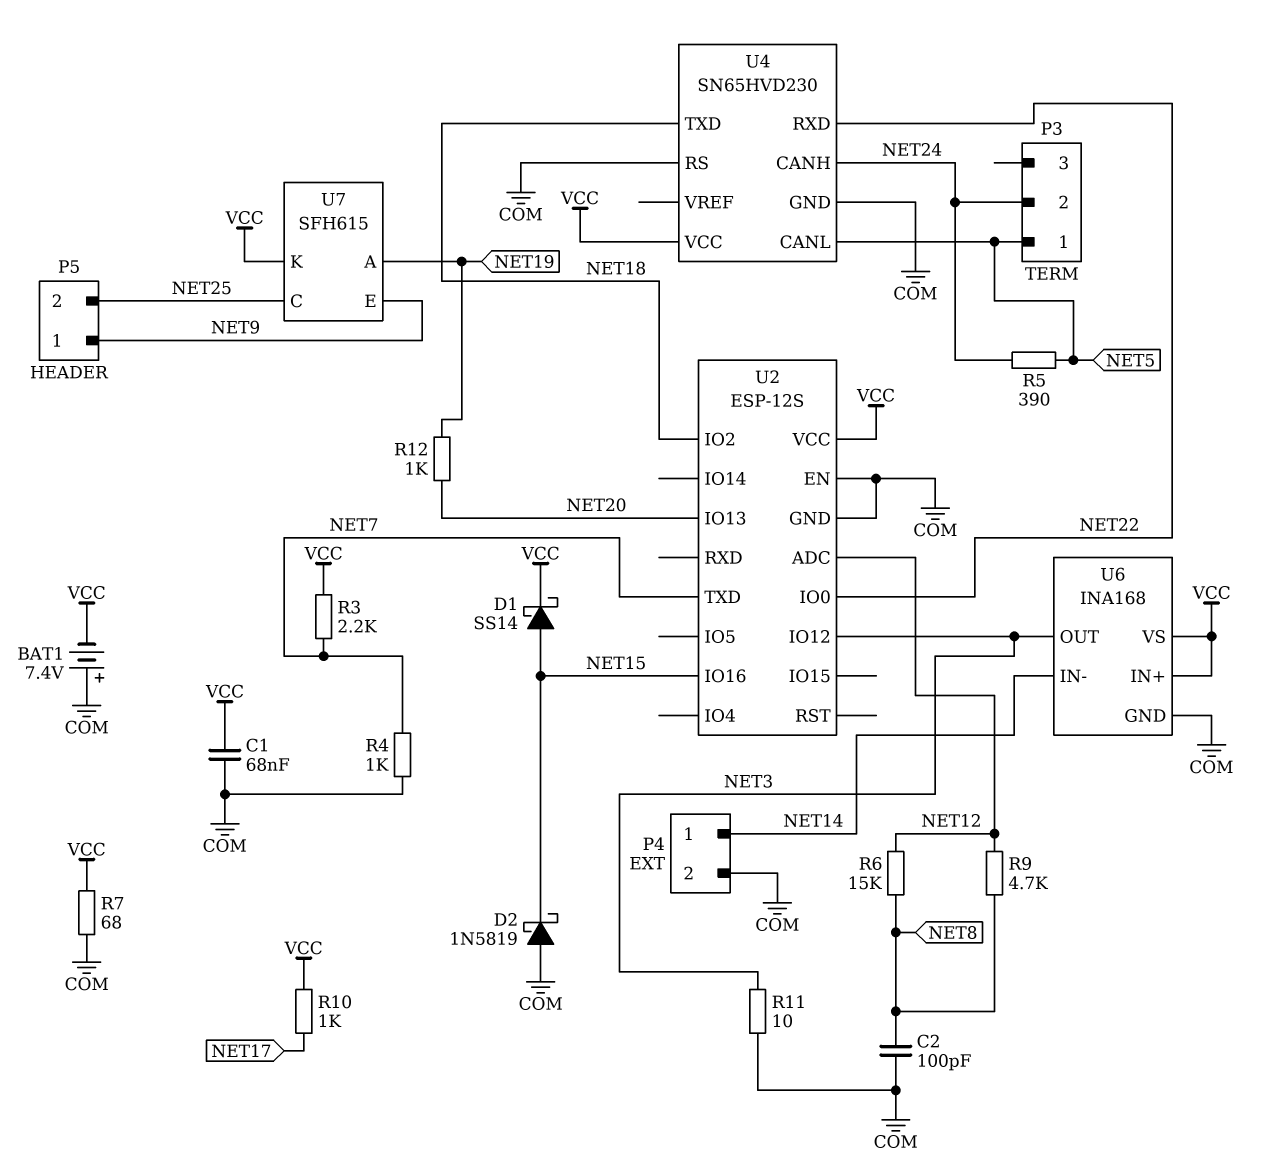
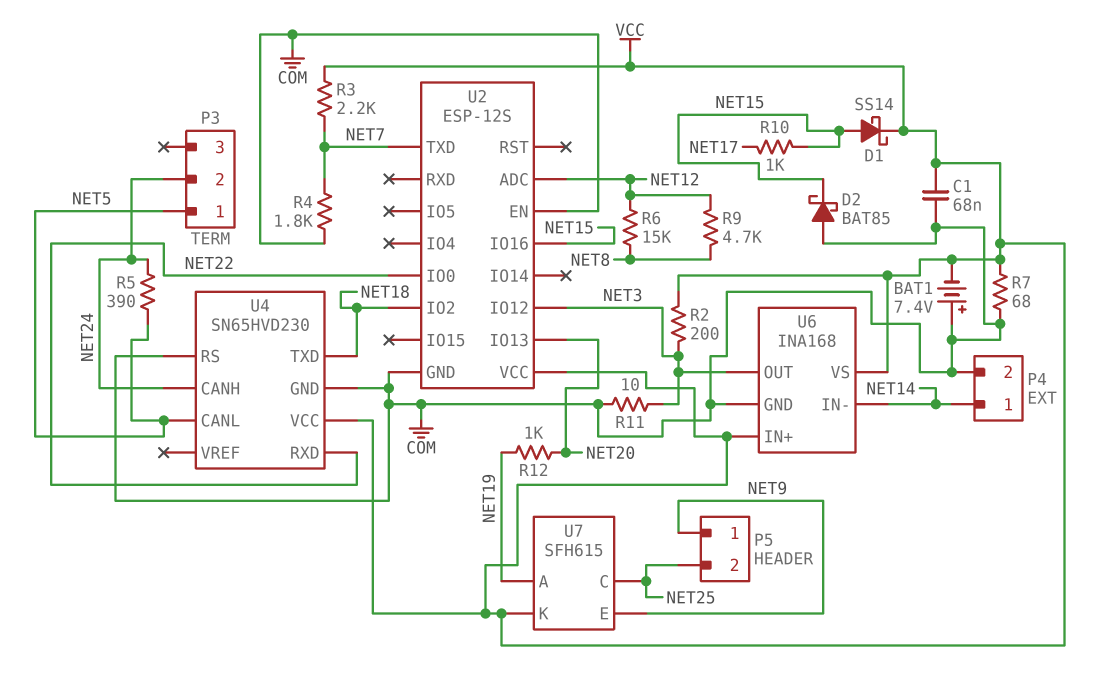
C2: 100pF (COM, NET8) -> none
D2: schottky 1N5819 (A COM, K NET15) -> schottky BAT85 (A COM, K NET15)
R2: none -> 200 (NET3, VCC)
R4: 1k (COM, NET7) -> 1.8k (COM, NET7)
R10: 1k (NET17, VCC) -> 1k (NET15, NET17)

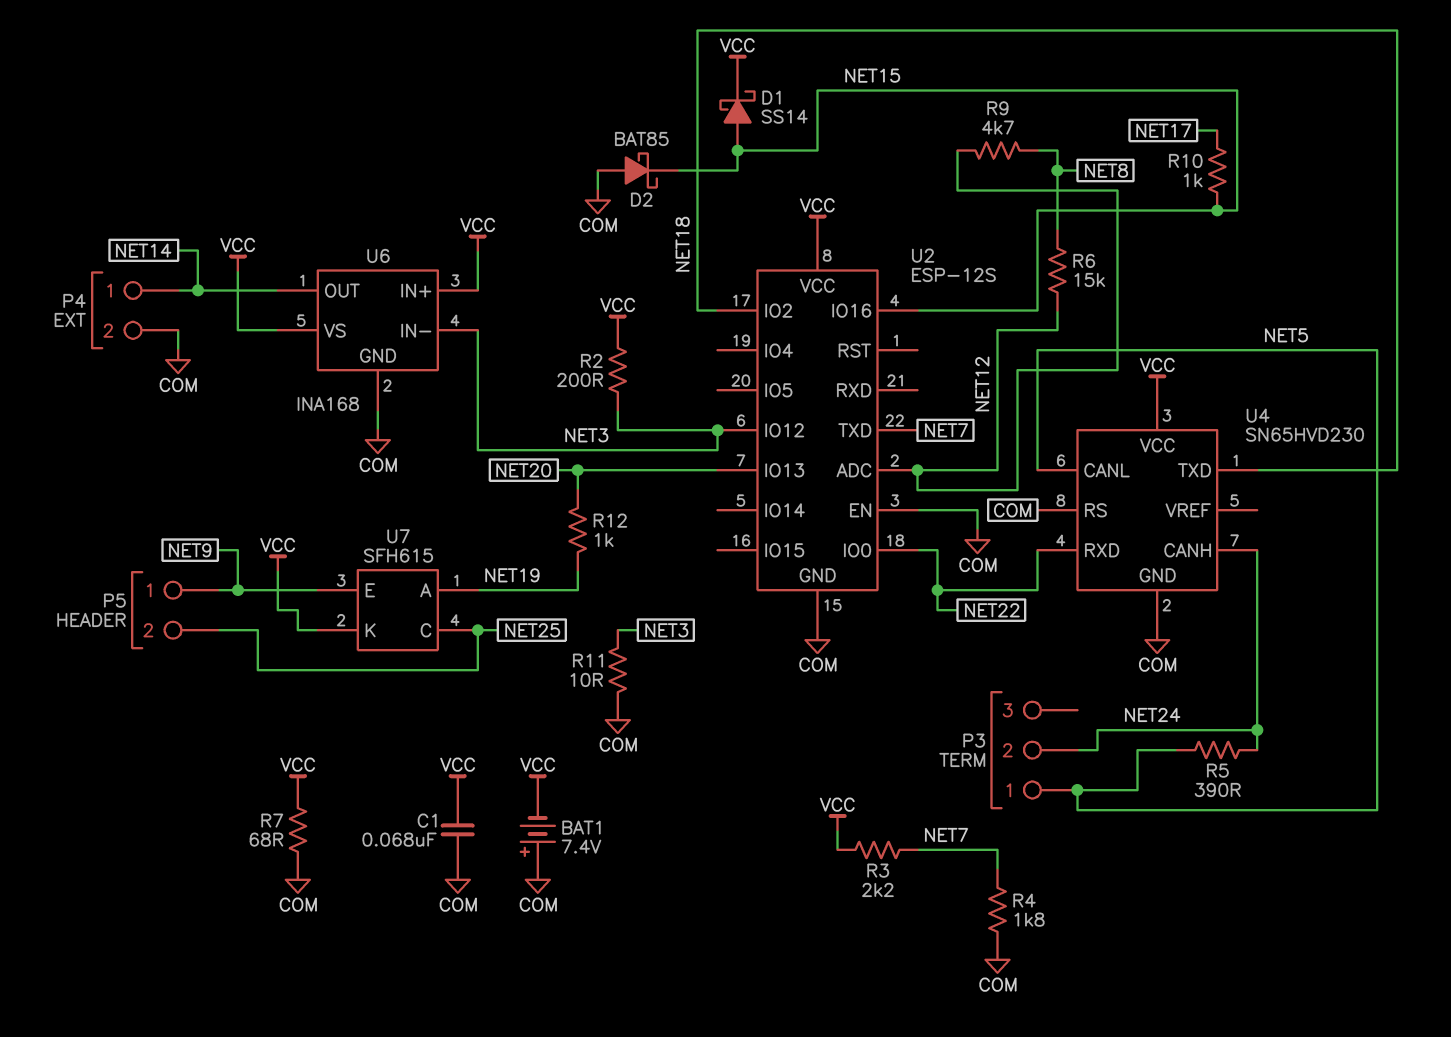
U6 pin IN-: NET14 -> NET3
U6 pin OUT: NET3 -> NET14

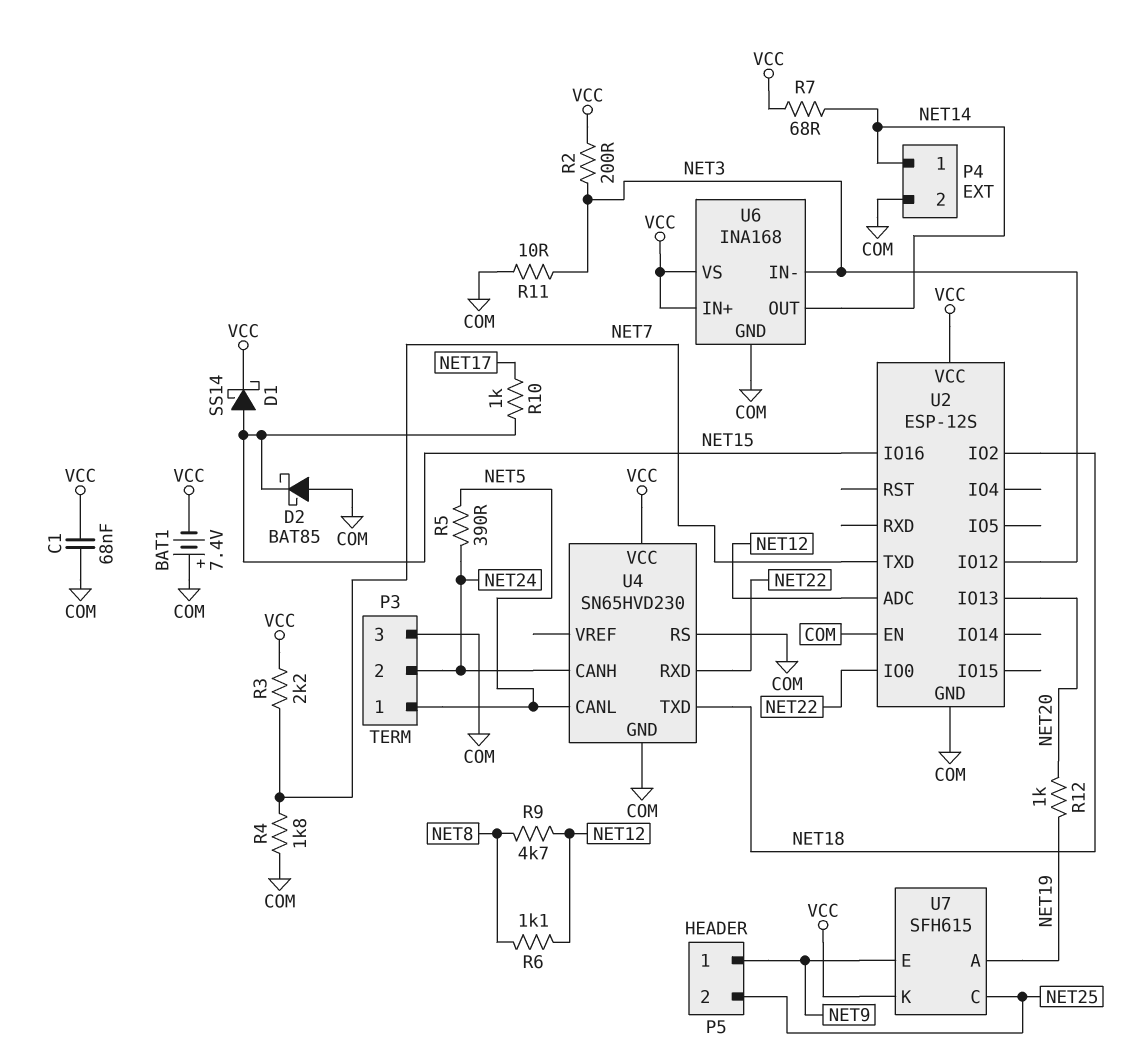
P3 pin 3: none -> COM
R6: 15k (NET8, NET12) -> 1.1k (NET8, NET12)
R7: 68 (COM, VCC) -> 68 (NET14, VCC)

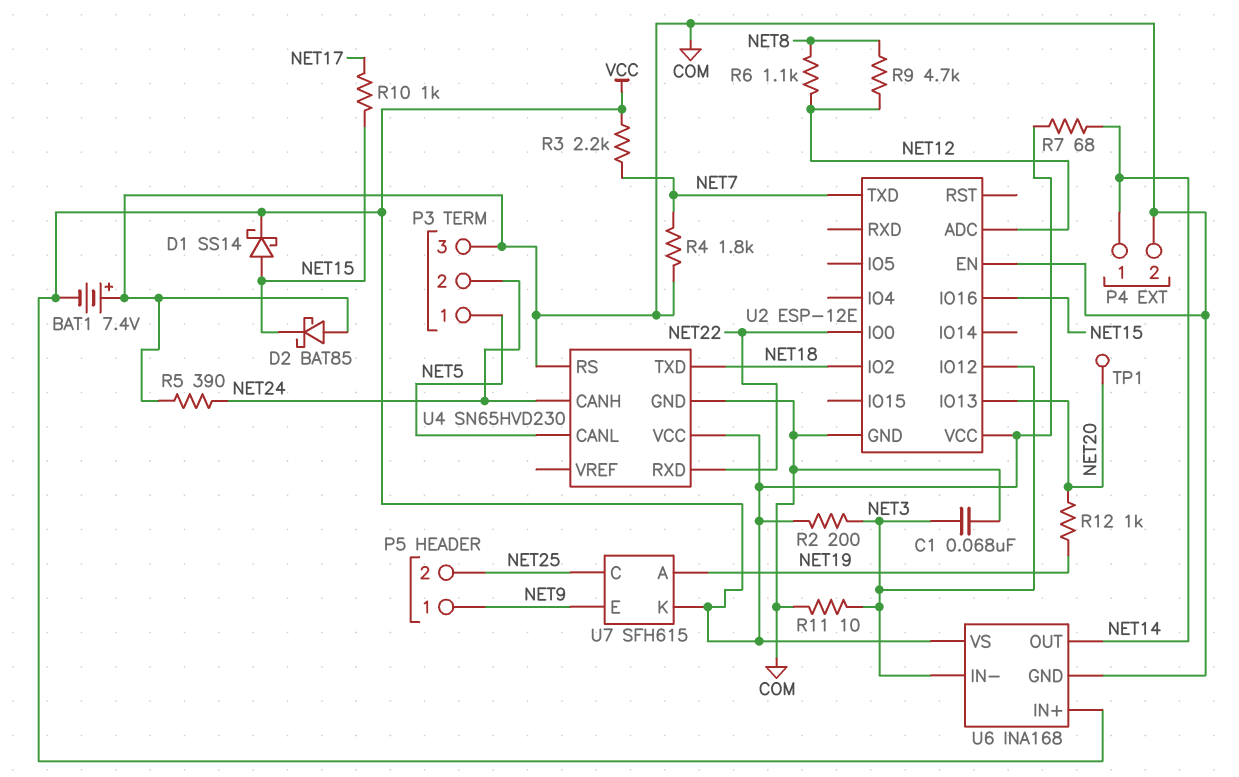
C1: 68nF (COM, VCC) -> 68nF (COM, NET3)
R5: 390 (NET5, NET24) -> 390 (COM, NET24)
TP1: none -> test point (NET20)
U2: ESP-12S -> ESP-12E

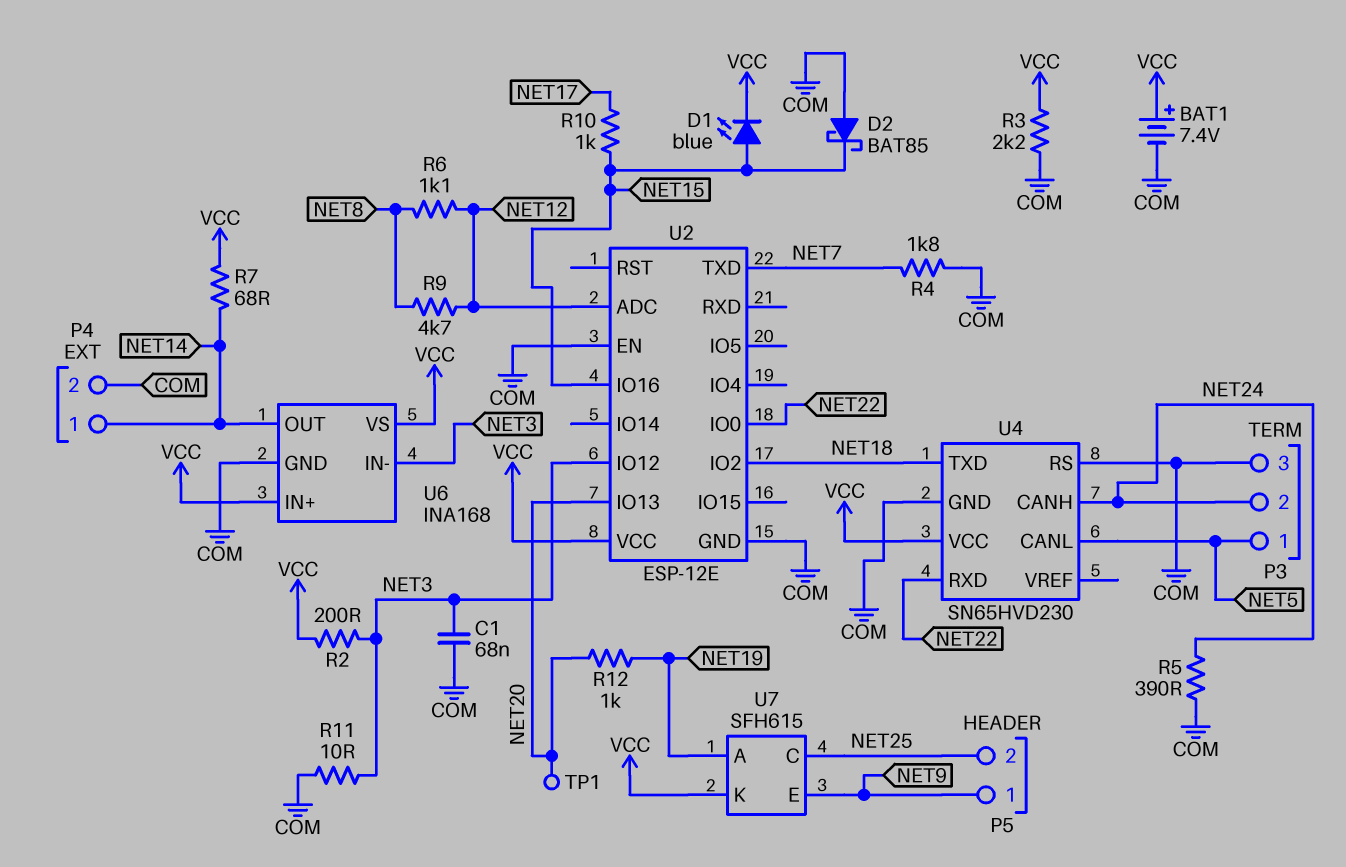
BAT1: 7.4V (plus COM, minus VCC) -> 7.4V (plus VCC, minus COM)
D1: schottky SS14 (A NET15, K VCC) -> LED blue (A NET15, K VCC)
R3: 2.2k (NET7, VCC) -> 2.2k (COM, VCC)

